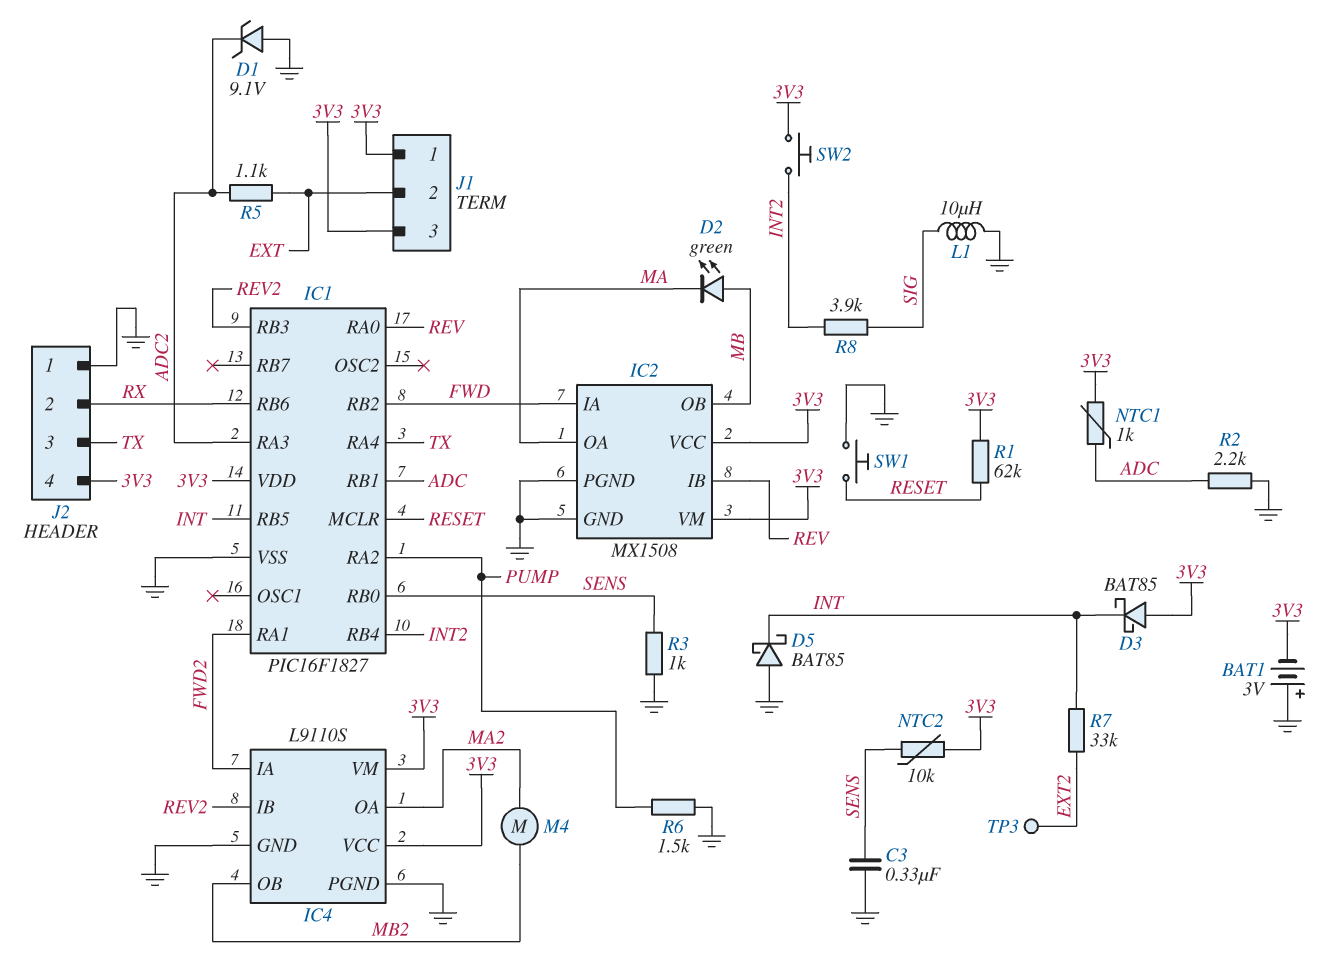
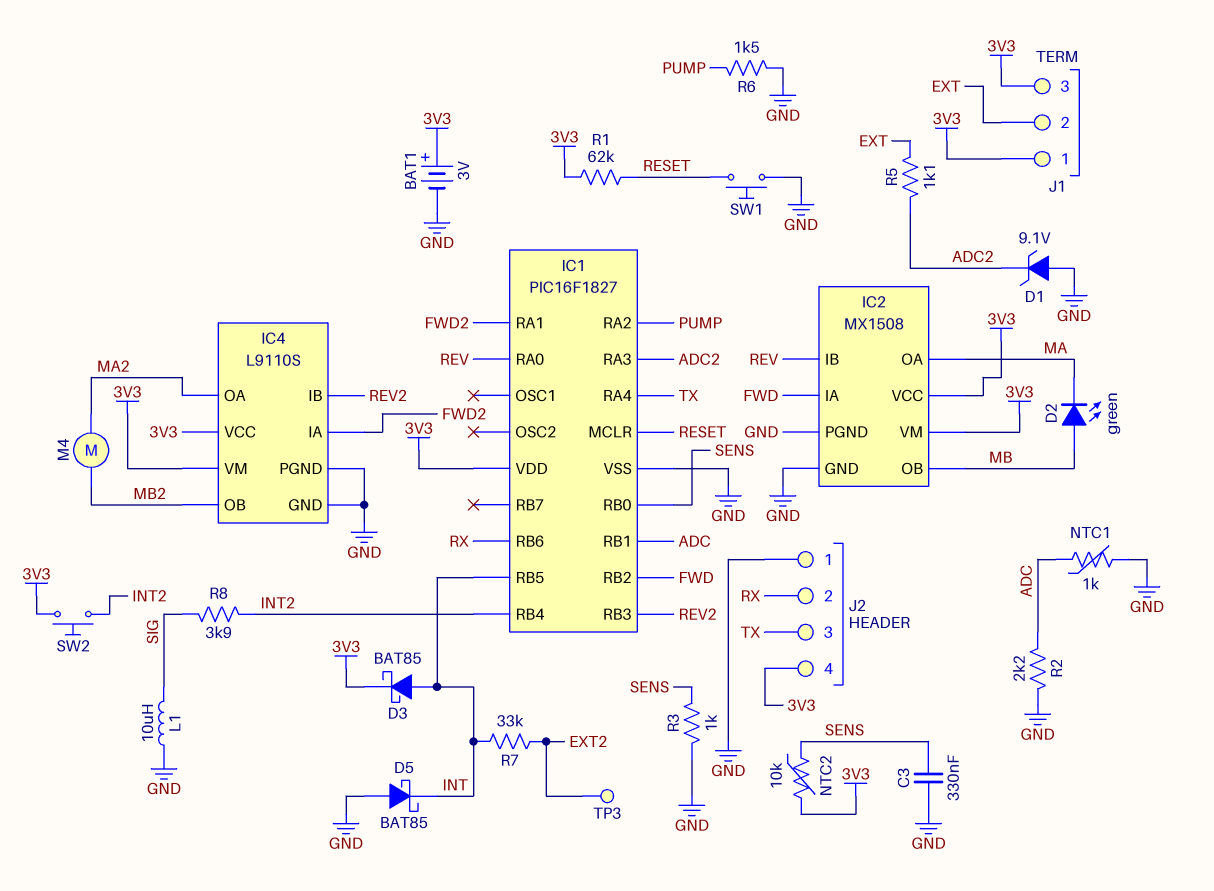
BAT1: 3V (plus GND, minus 3V3) -> 3V (plus 3V3, minus GND)
D3: schottky BAT85 (A 3V3, K INT) -> schottky BAT85 (A INT, K 3V3)
NTC1: 1k (3V3, ADC) -> 1k (ADC, GND)

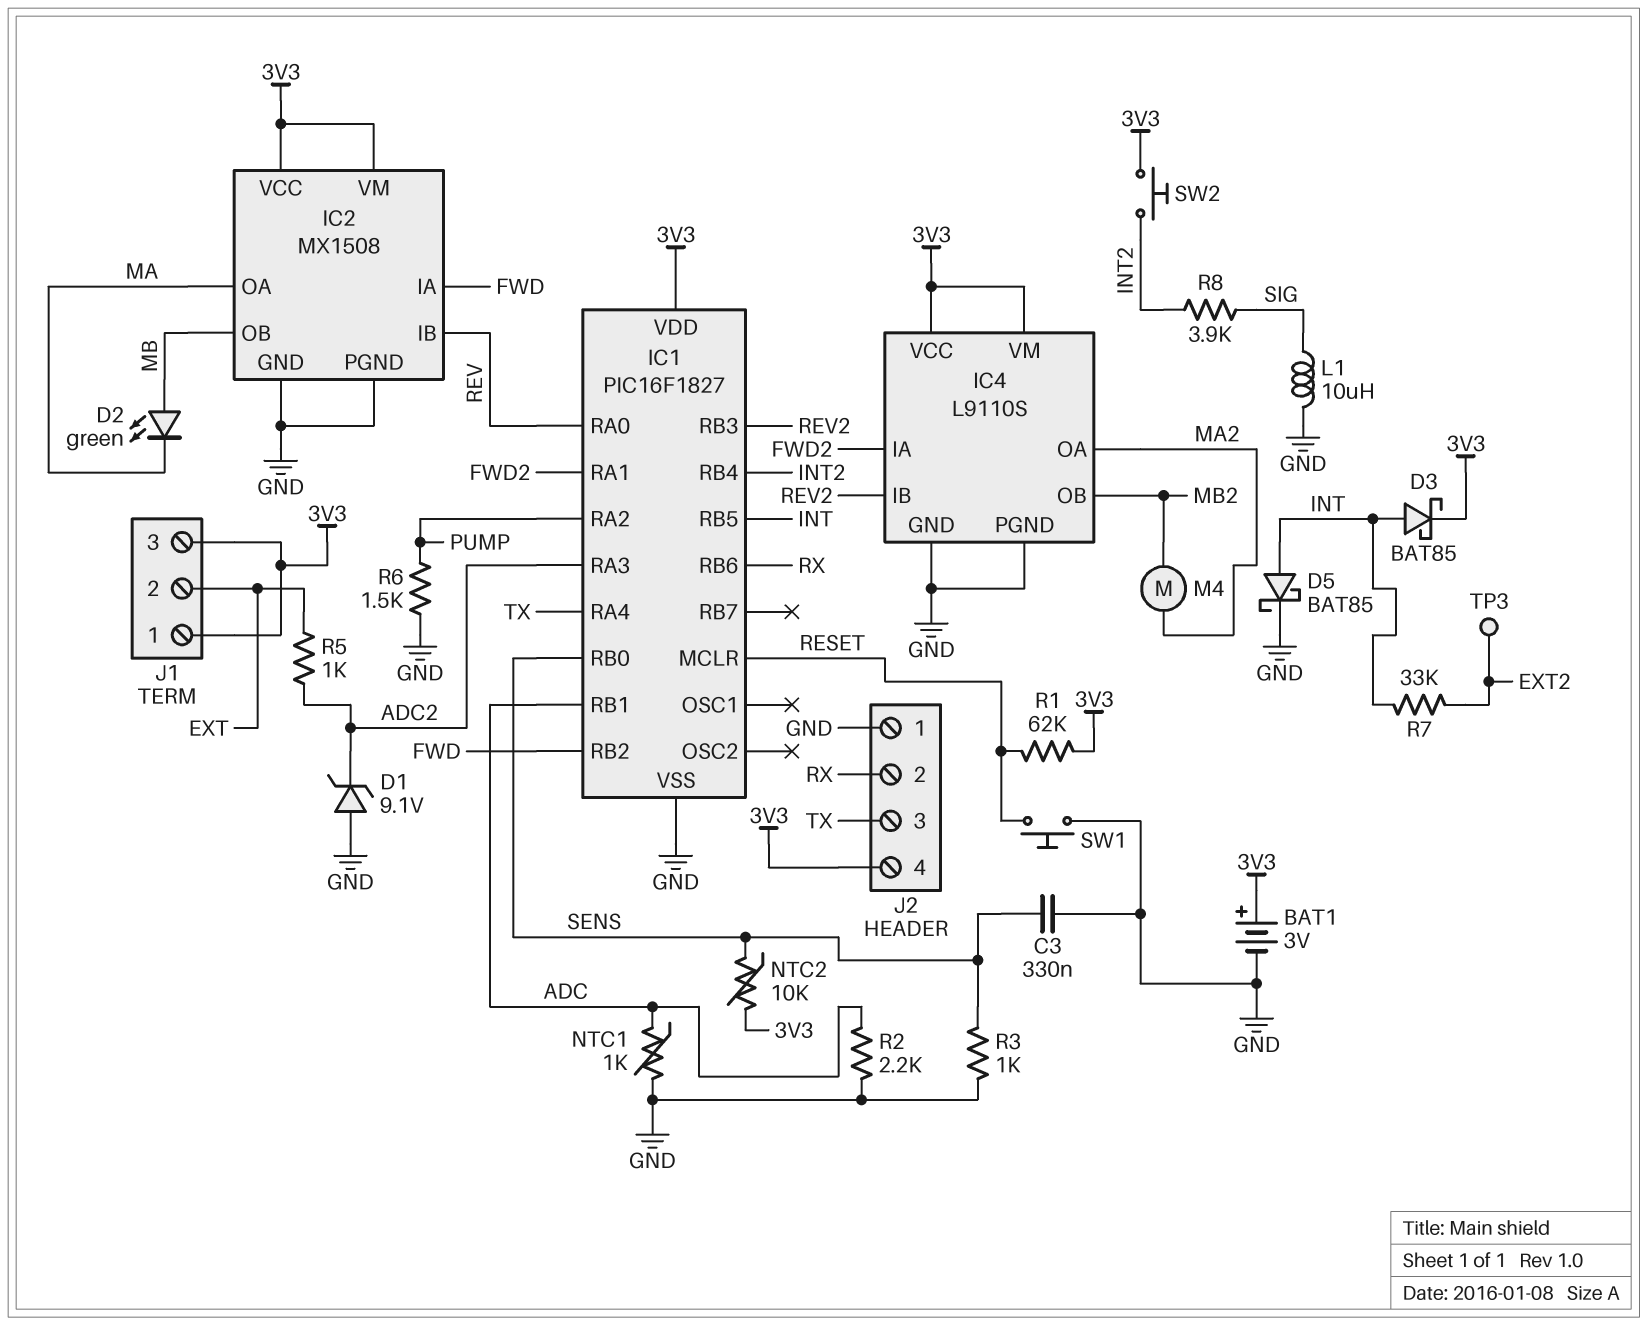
D5: schottky BAT85 (A GND, K INT) -> schottky BAT85 (A INT, K GND)
R5: 1.1k (ADC2, EXT) -> 1k (ADC2, EXT)

